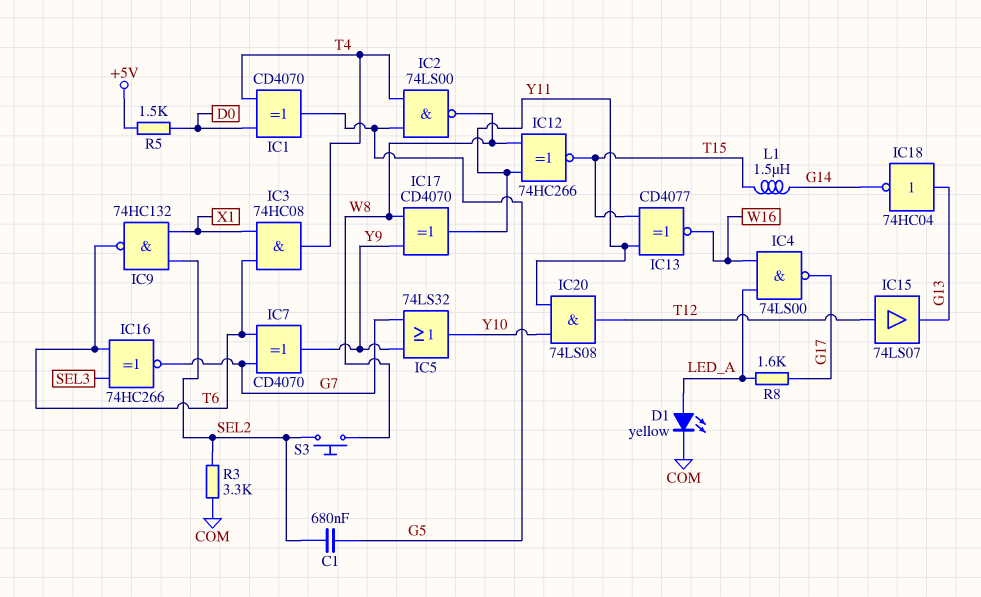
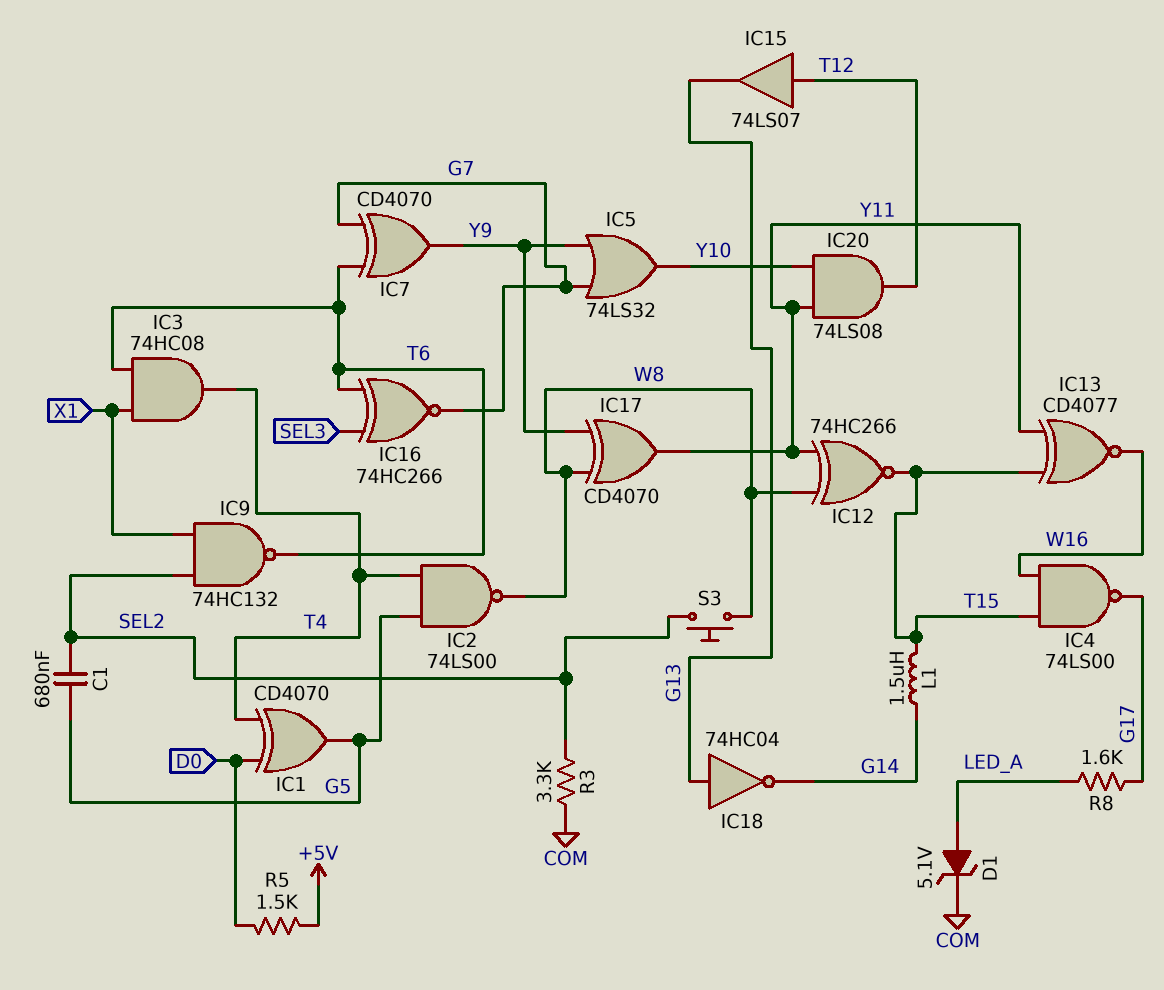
D1: LED yellow (A LED_A, K COM) -> zener 5.1V (A LED_A, K COM)
IC4: NAND 74LS00 (in LED_A, in W16, out G17) -> NAND 74LS00 (in T15, in W16, out G17)

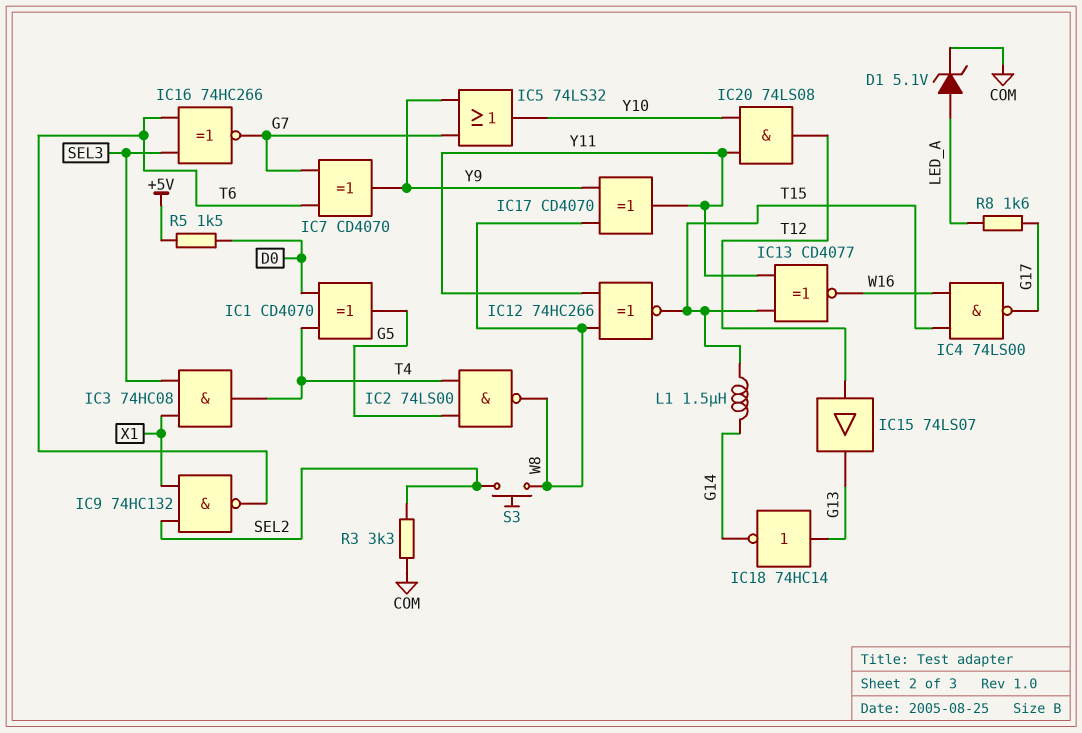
C1: 680nF (G5, SEL2) -> none
IC3: AND 74HC08 (in T6, in X1, out T4) -> AND 74HC08 (in SEL3, in X1, out T4)
IC18: NOT 74HC04 (in G13, out G14) -> NOT 74HC14 (in G13, out G14)

